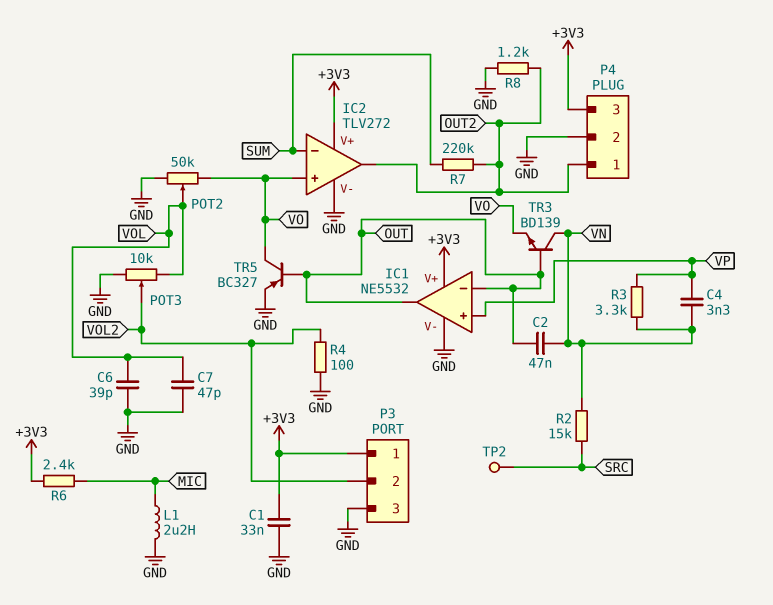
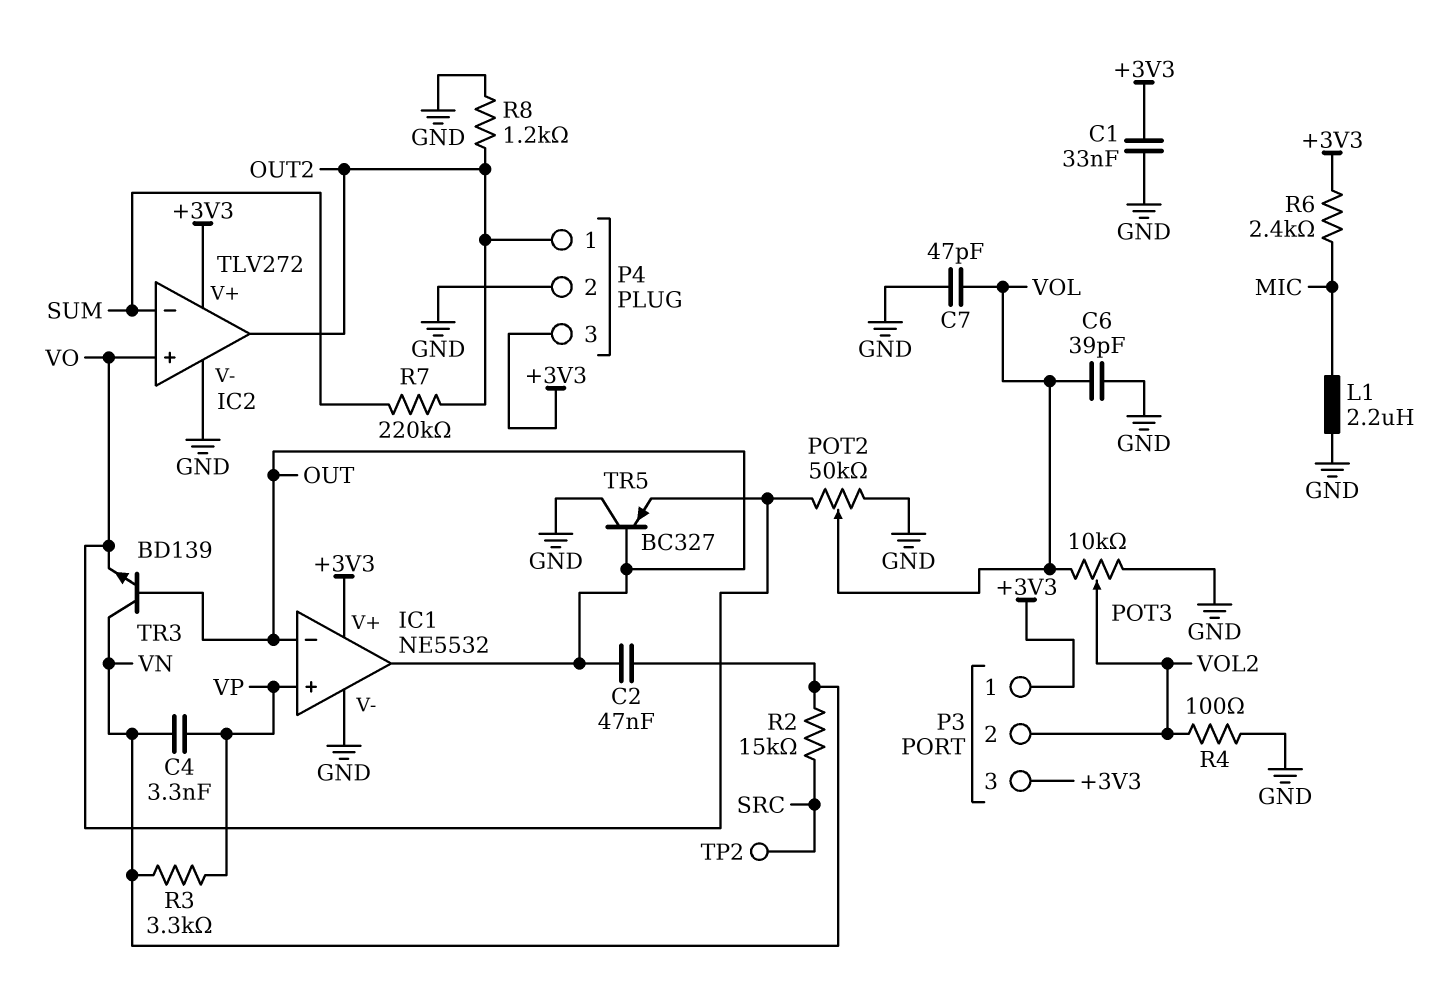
P3 pin 3: GND -> +3V3
TR5: PNP BC327 (B OUT, C VO, E GND) -> PNP BC327 (B OUT, C GND, E VO)

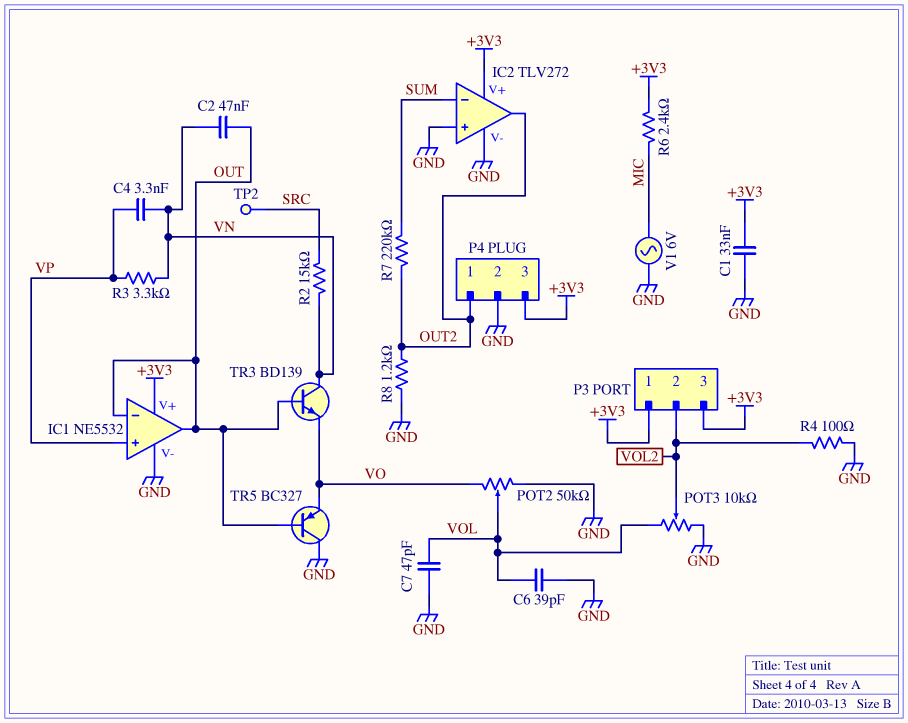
IC2 pin in+: VO -> GND
L1: 2.2uH (GND, MIC) -> none
V1: none -> AC 6V (GND, MIC)

